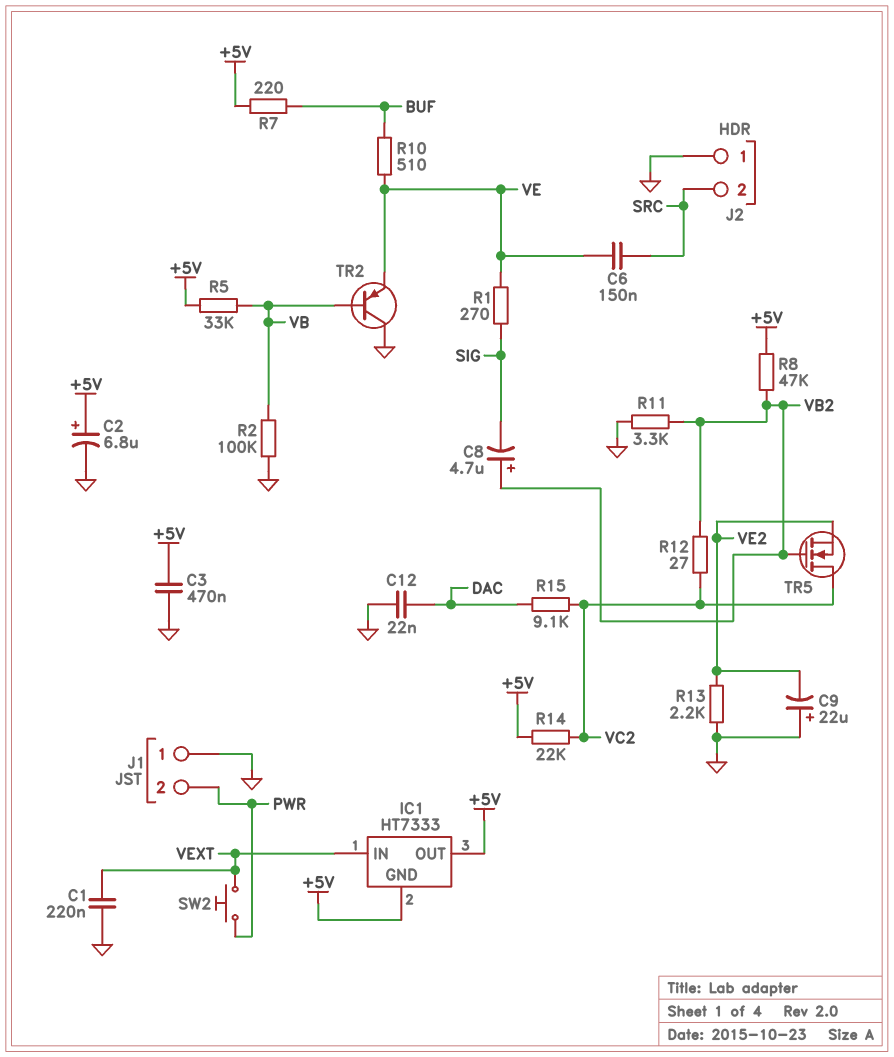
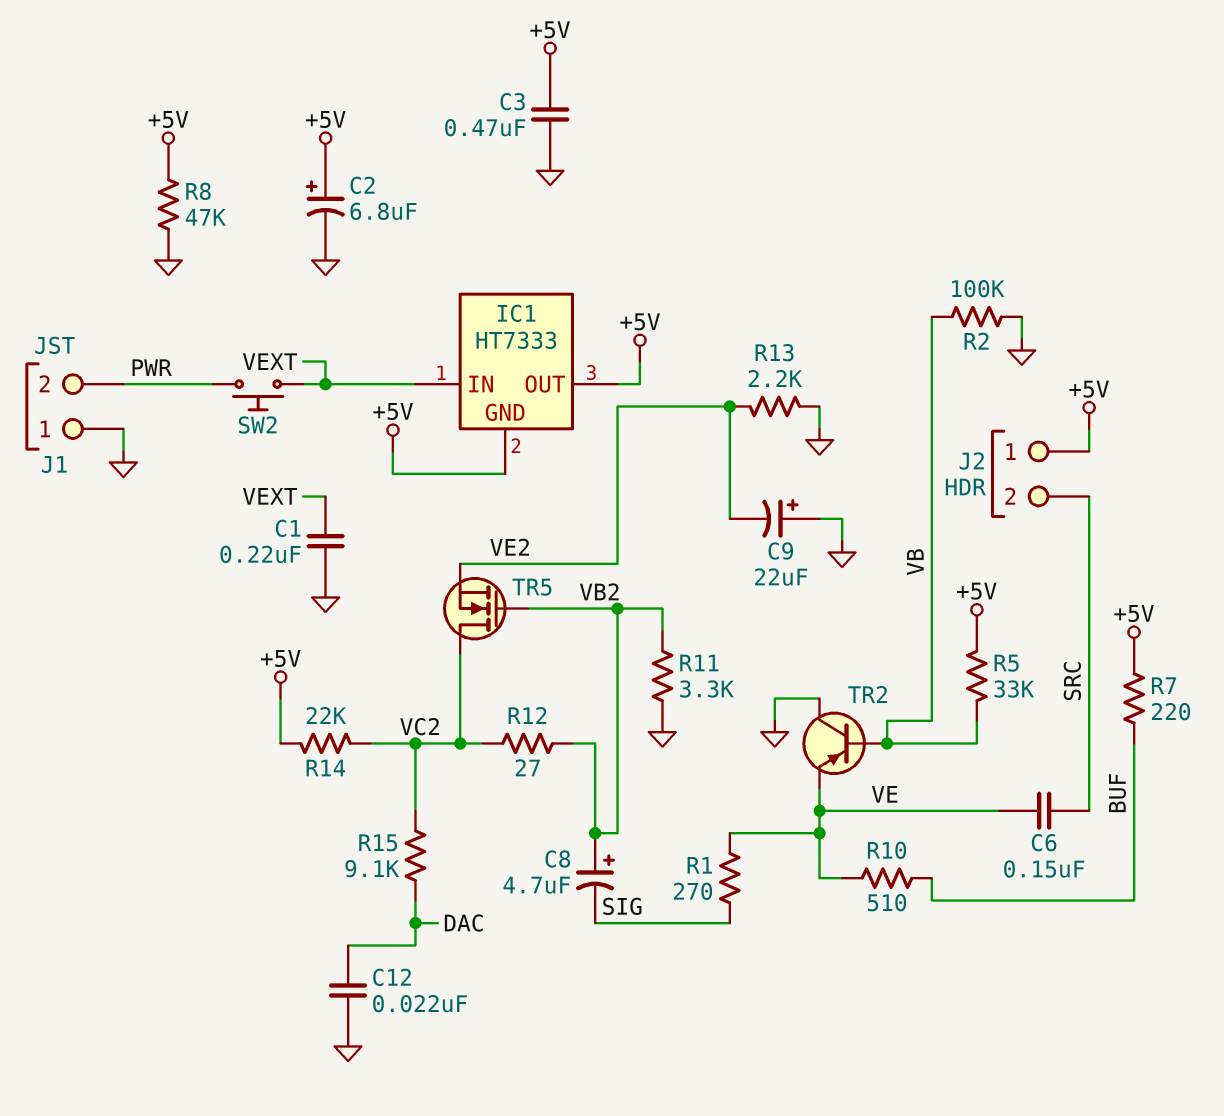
J2 pin 1: GND -> +5V
R8: 47k (+5V, VB2) -> 47k (+5V, GND)

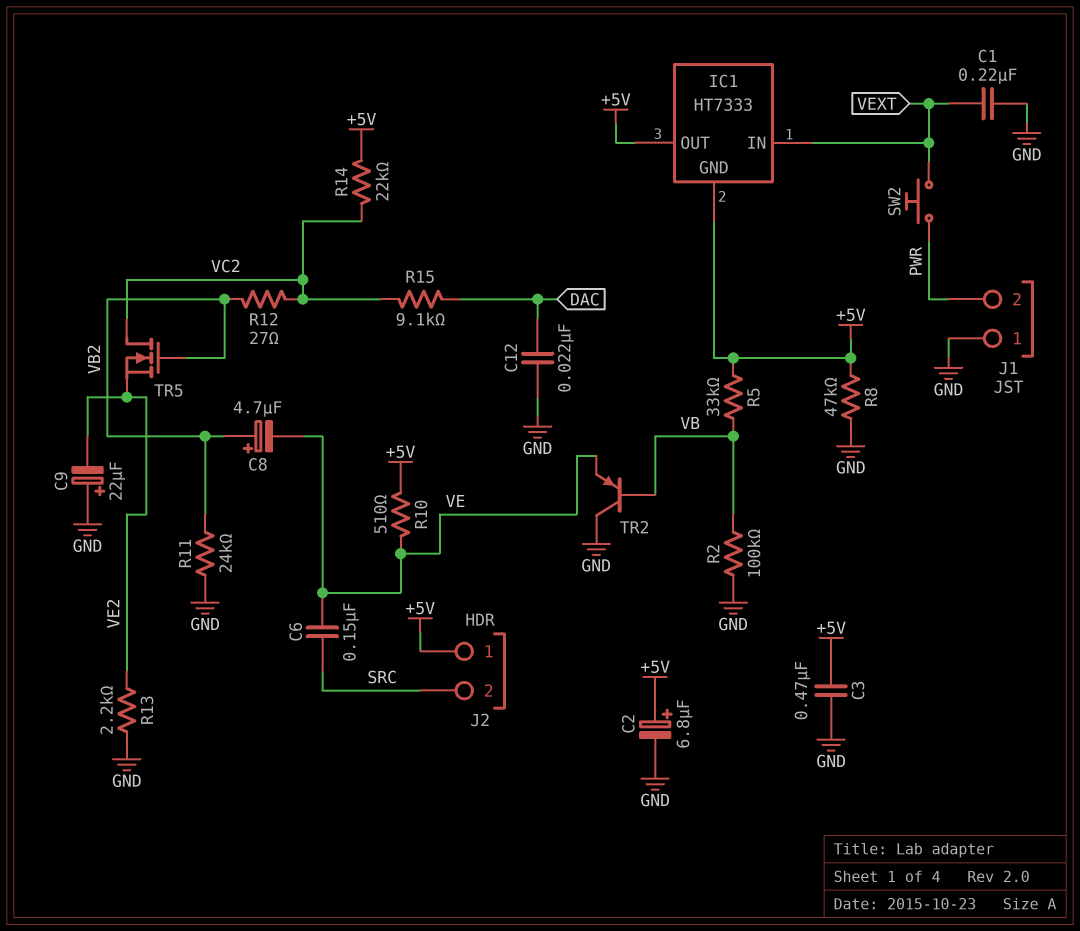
C8: 4.7uF (plus VB2, minus SIG) -> 4.7uF (plus VB2, minus VE)
R1: 270 (SIG, VE) -> none
R7: 220 (+5V, BUF) -> none
R10: 510 (BUF, VE) -> 510 (+5V, VE)
R11: 3.3k (GND, VB2) -> 24k (GND, VB2)

